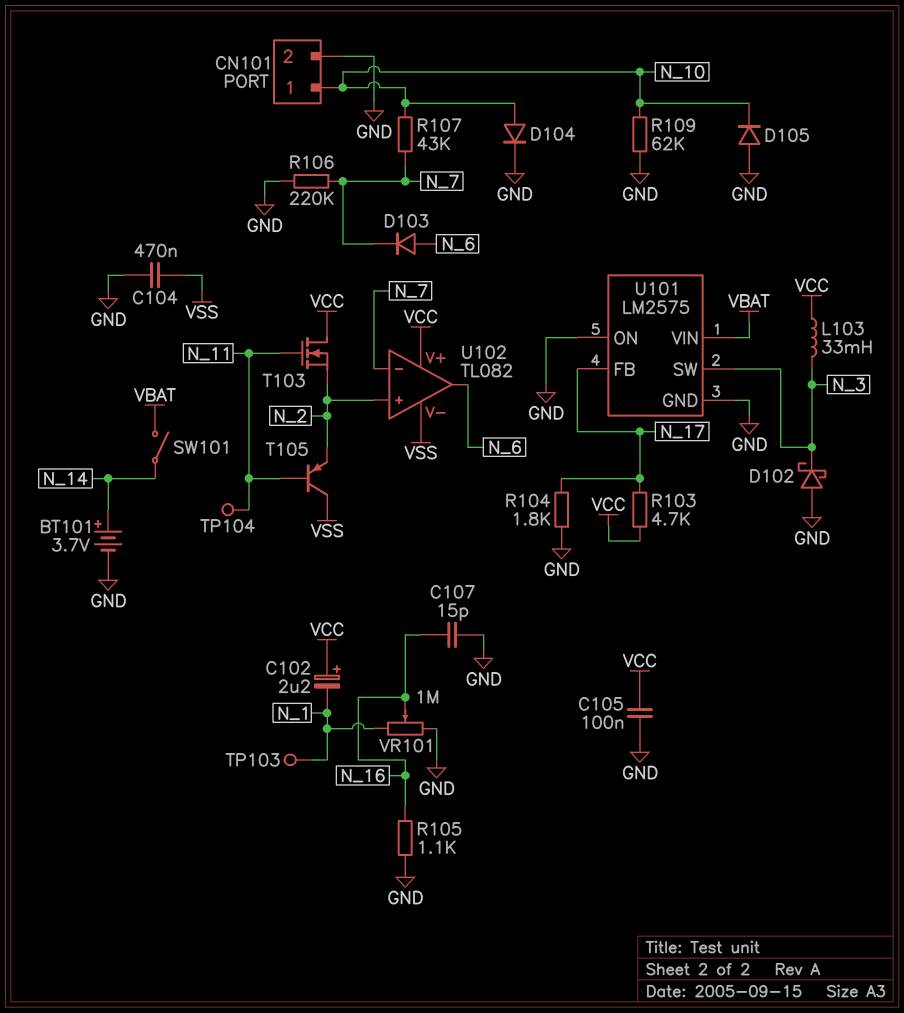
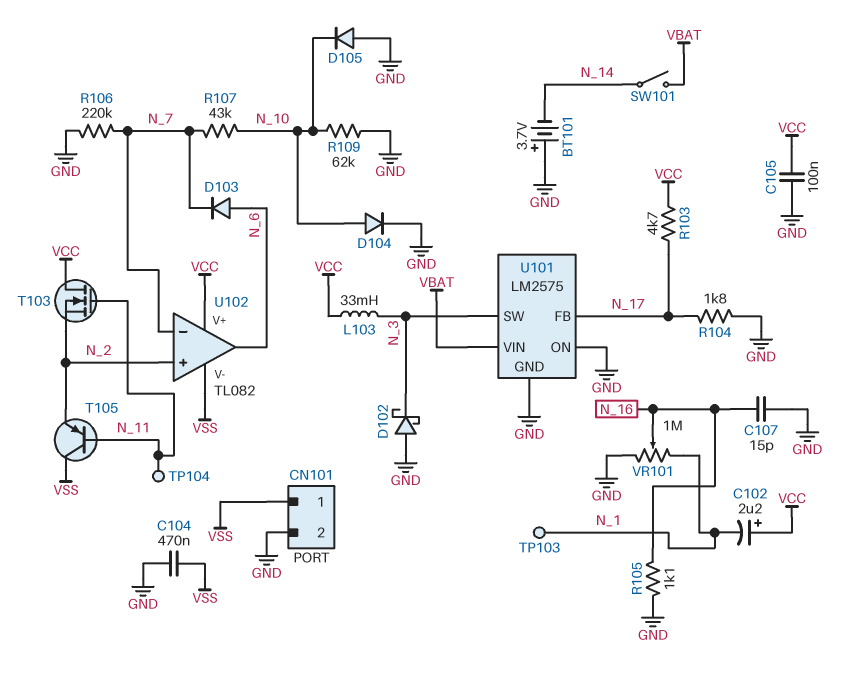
BT101: 3.7V (plus N_14, minus GND) -> 3.7V (plus GND, minus N_14)
CN101 pin 1: N_10 -> VSS

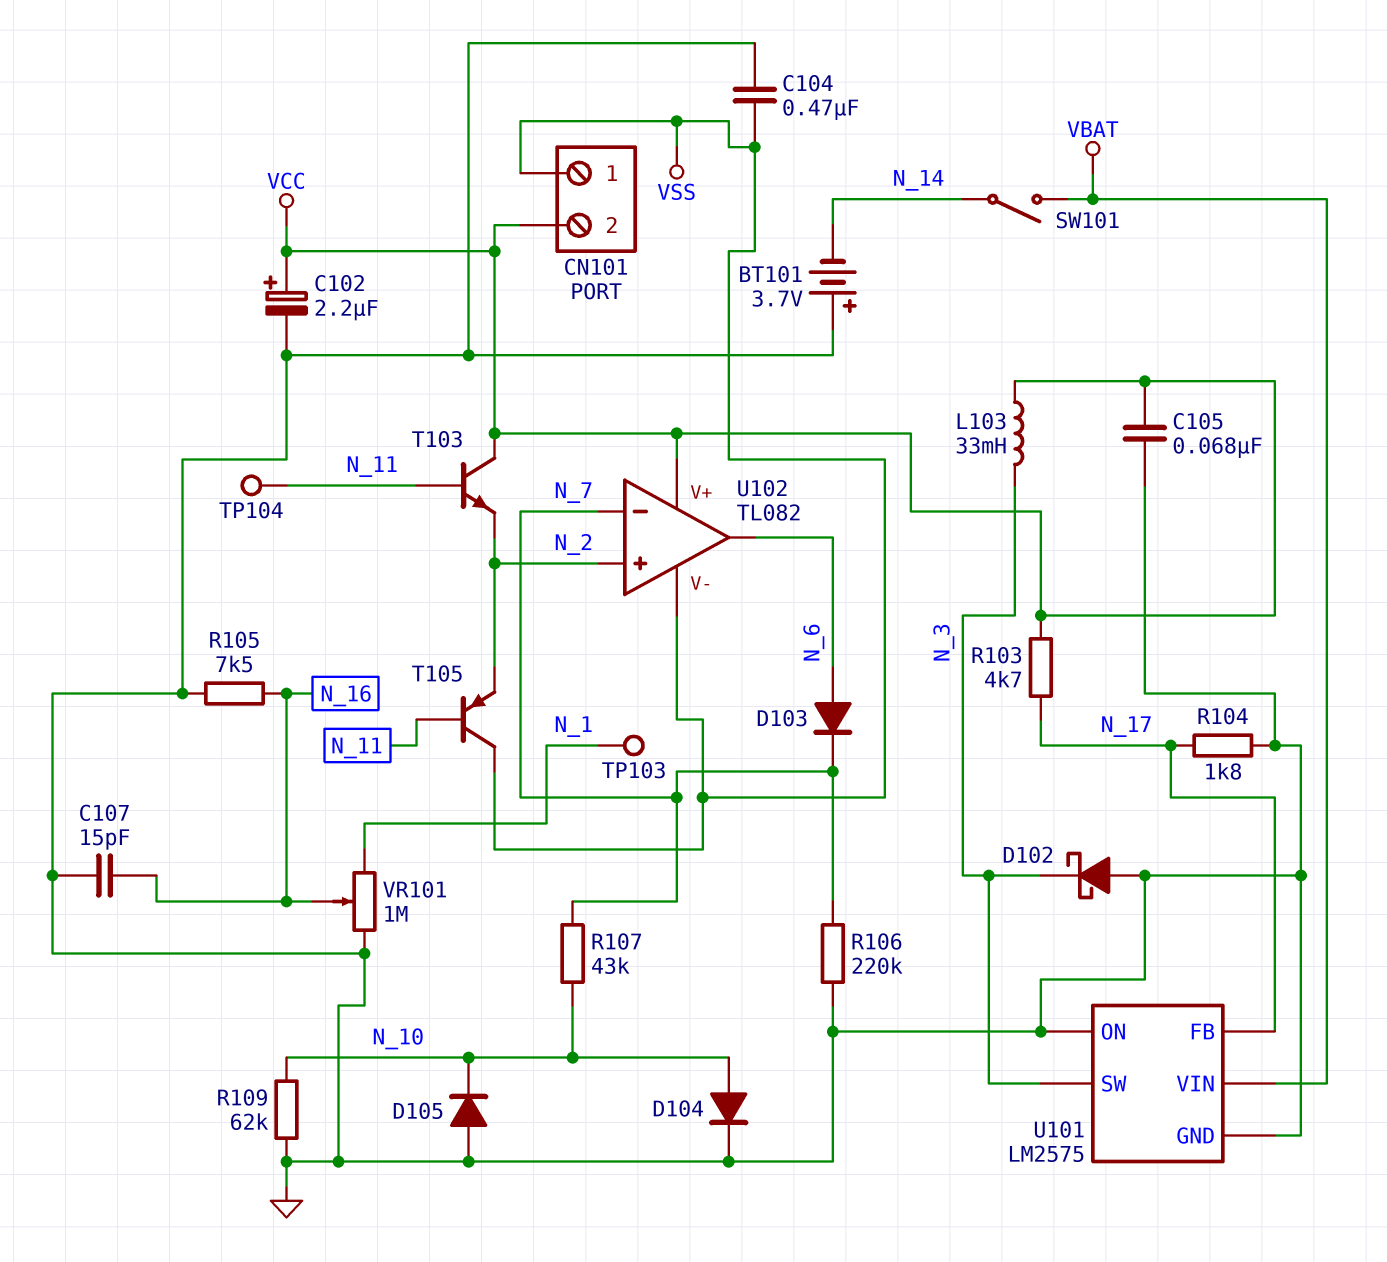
C102: 2.2uF (plus VCC, minus N_1) -> 2.2uF (plus VCC, minus GND)
C105: 100nF (GND, VCC) -> 68nF (GND, VCC)
CN101 pin 2: GND -> VCC
R105: 1.1k (GND, N_16) -> 7.5k (GND, N_16)
T103: NMOS (G N_11, D VCC, S N_2) -> NPN (B N_11, C VCC, E N_2)

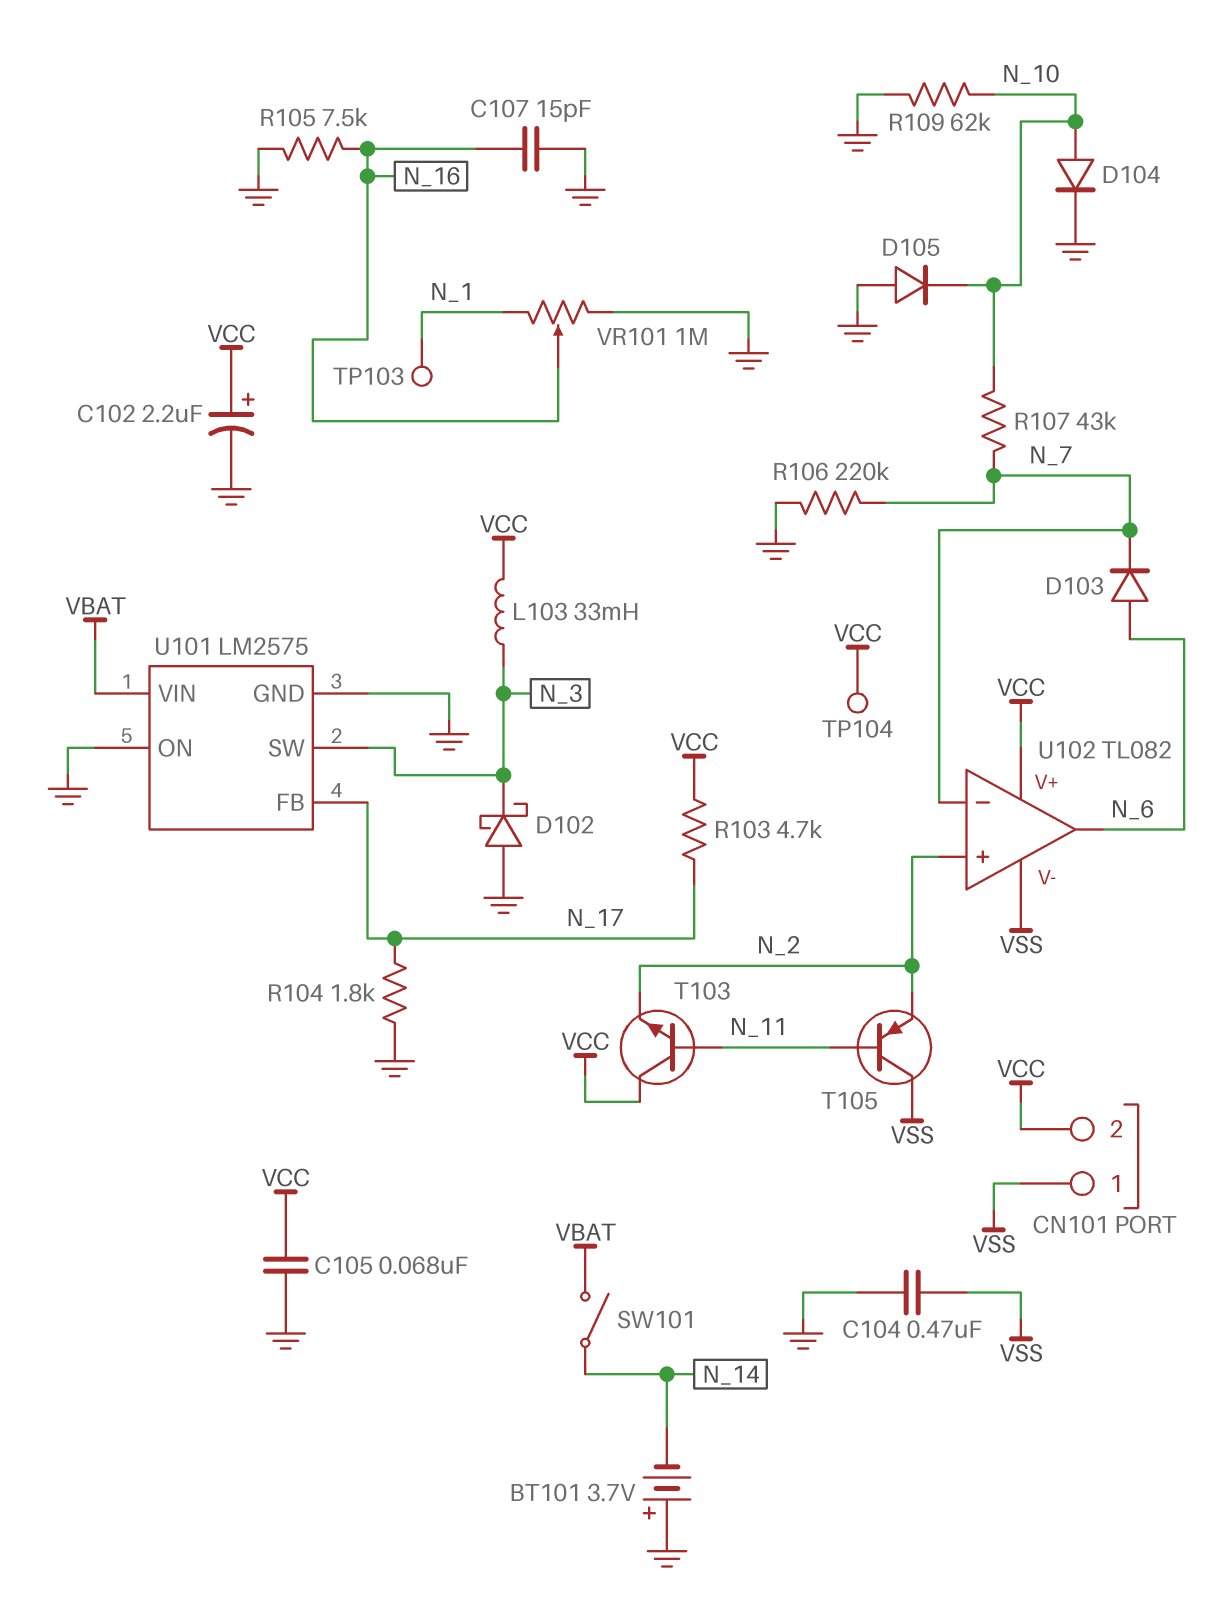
TP104: test point (N_11) -> test point (VCC)

